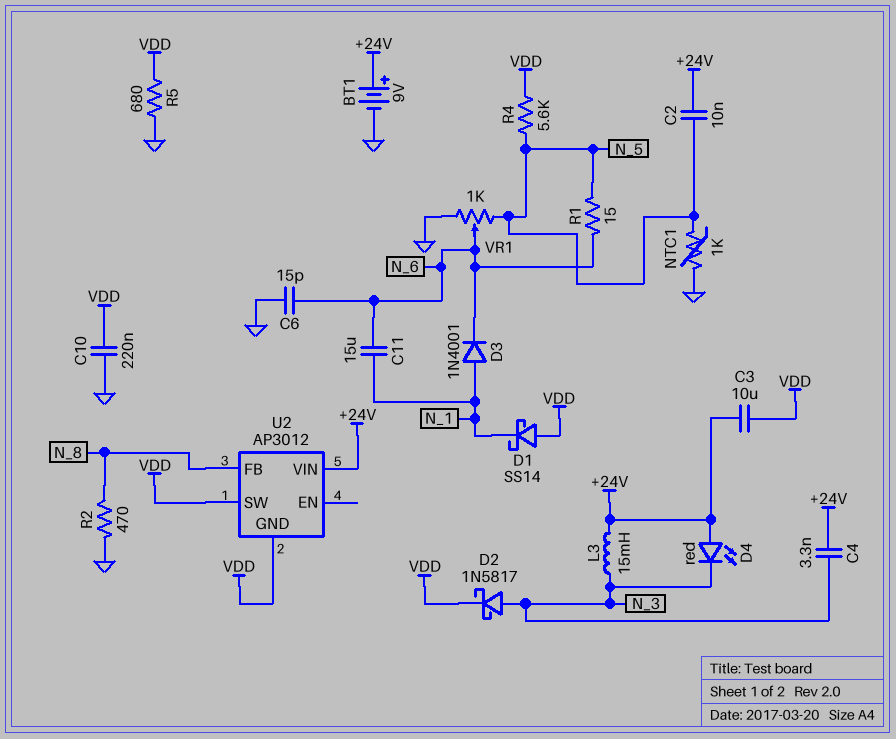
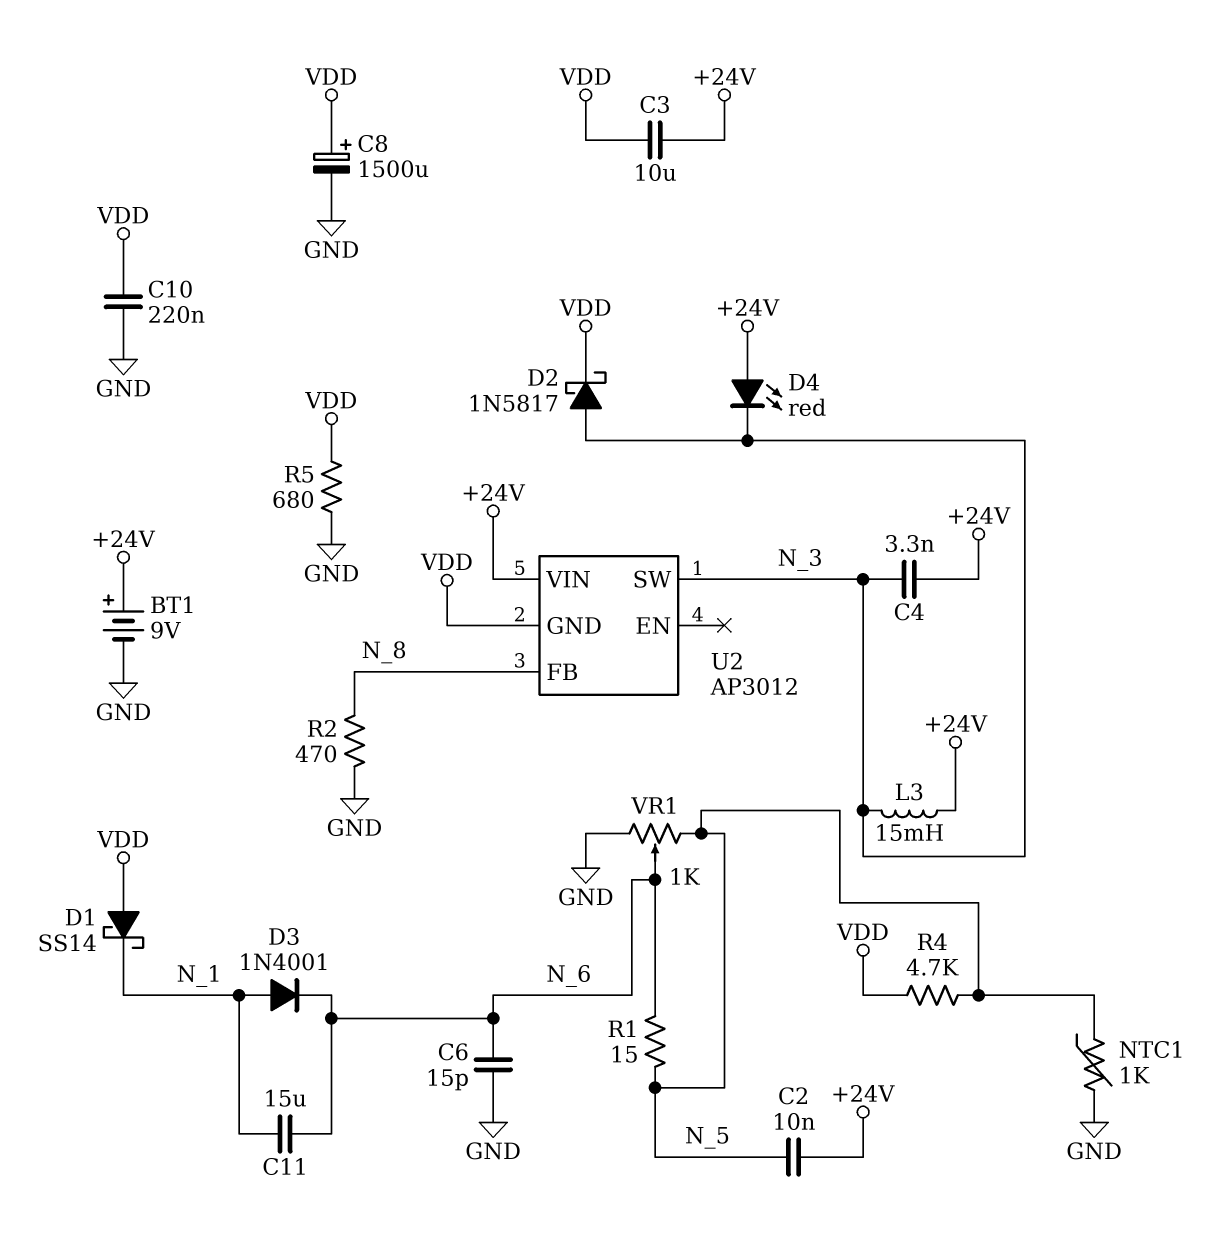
C8: none -> 1500uF (plus VDD, minus GND)
R4: 5.6k (N_5, VDD) -> 4.7k (N_5, VDD)
U2 pin SW: VDD -> N_3

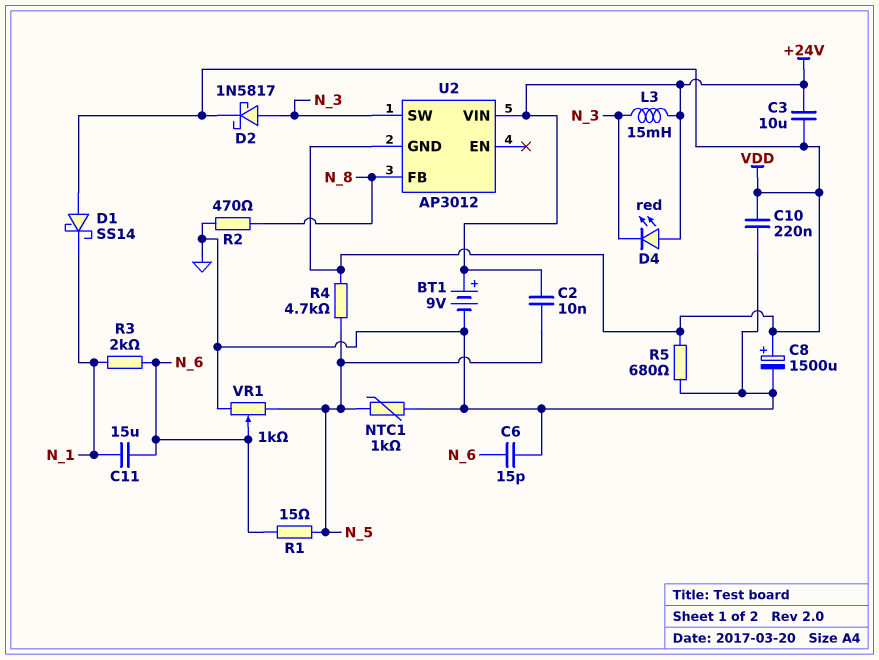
C4: 3.3nF (+24V, N_3) -> none
D3: diode 1N4001 (A N_1, K N_6) -> none
R3: none -> 2k (N_1, N_6)

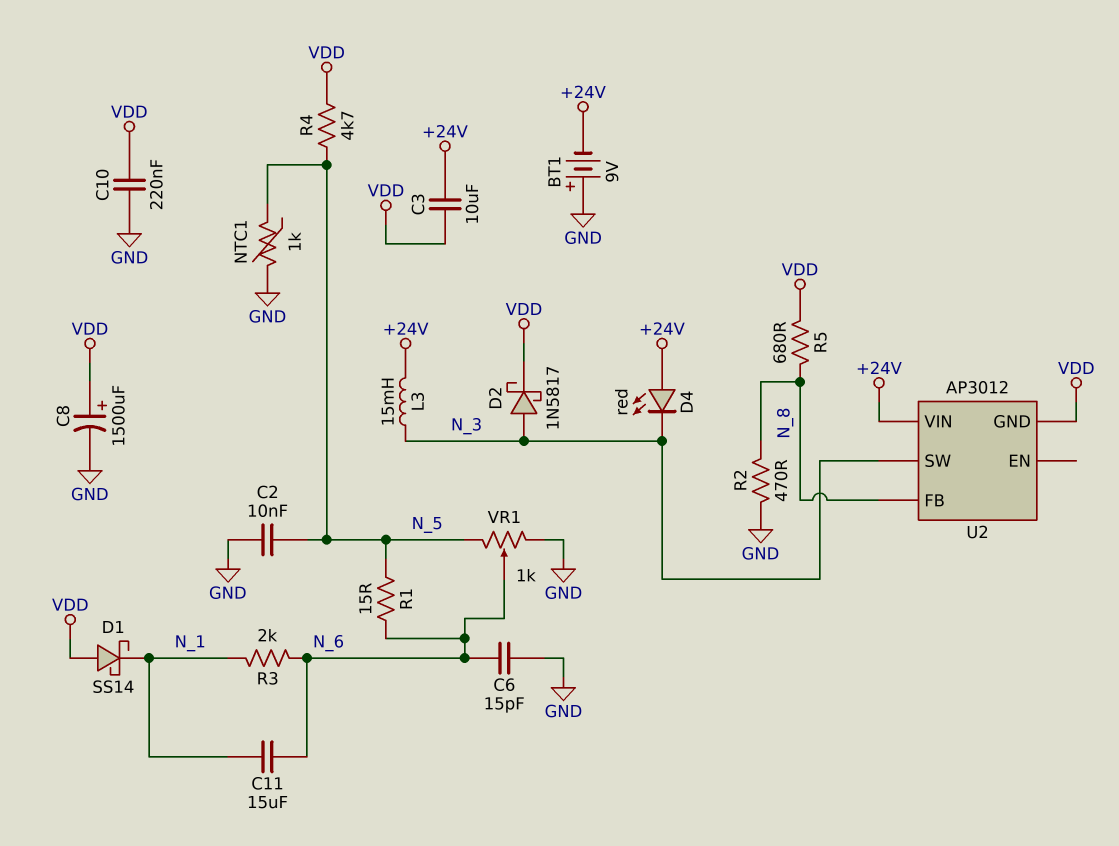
BT1: 9V (plus +24V, minus GND) -> 9V (plus GND, minus +24V)
C2: 10nF (+24V, N_5) -> 10nF (GND, N_5)
R5: 680 (GND, VDD) -> 680 (N_8, VDD)

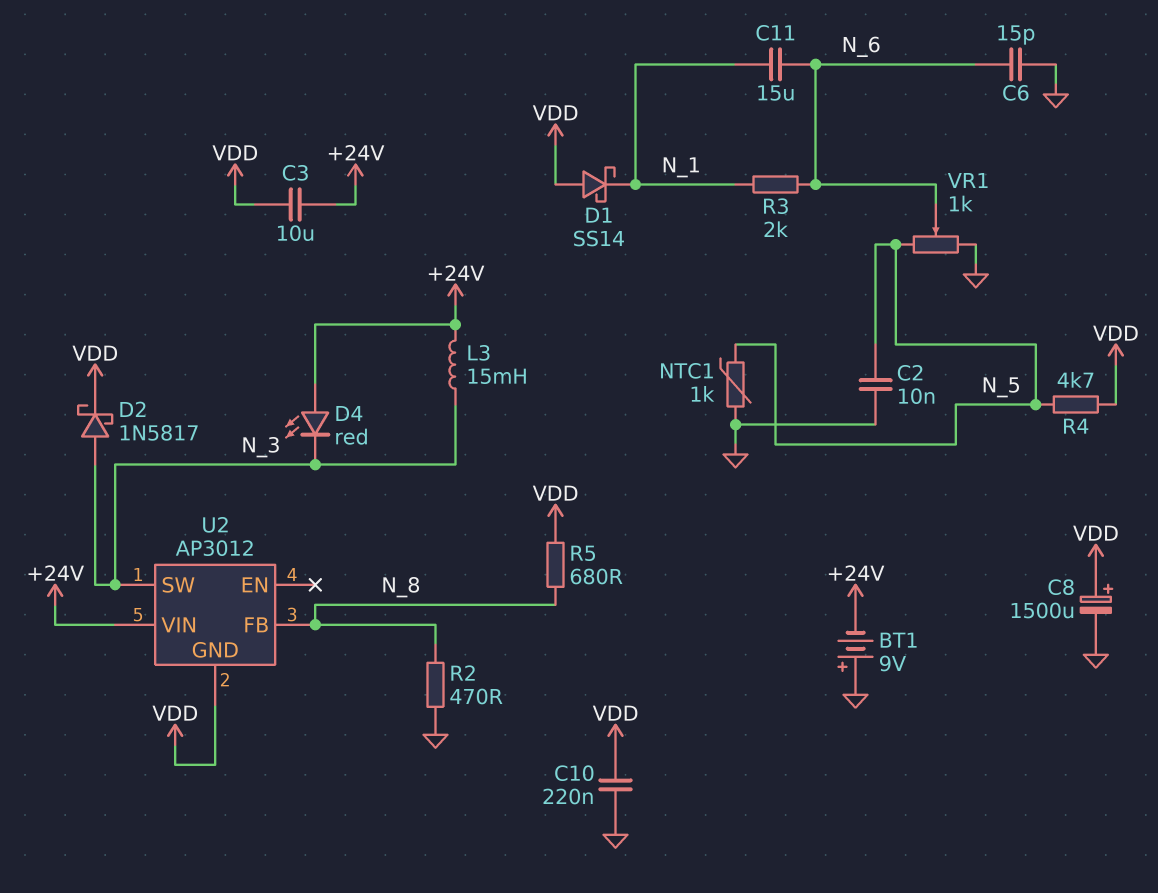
R1: 15 (N_5, N_6) -> none

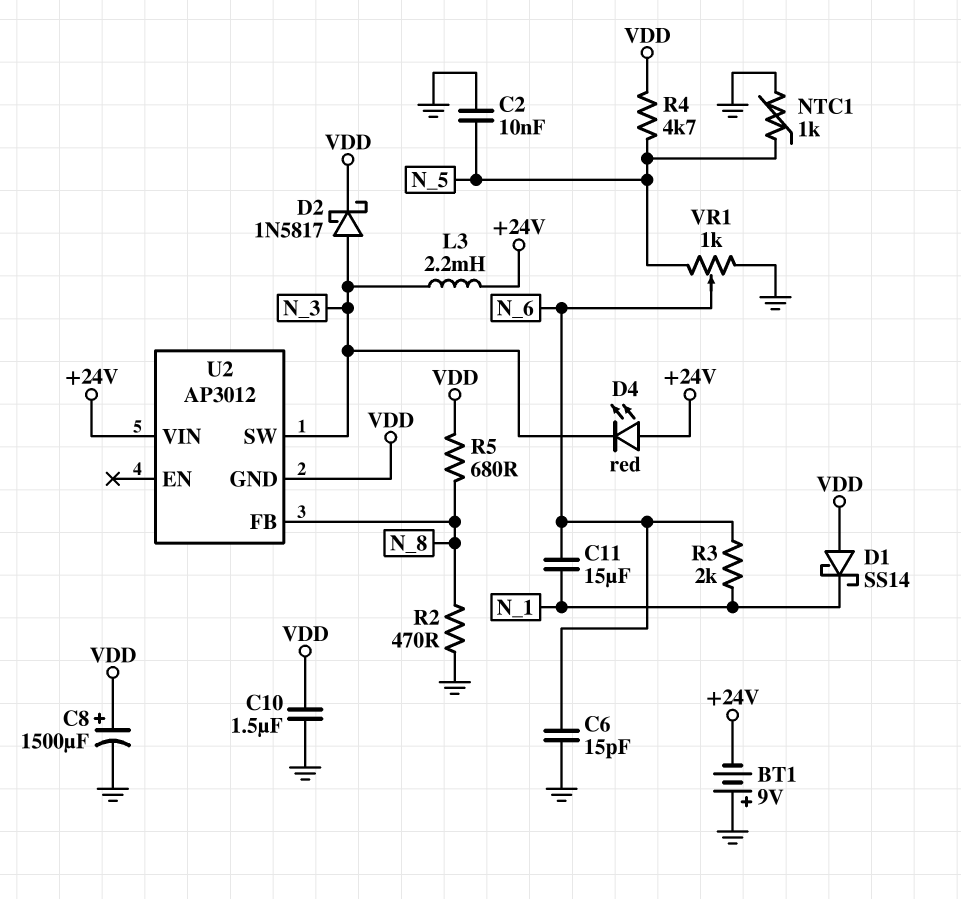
C3: 10uF (+24V, VDD) -> none
C10: 220nF (GND, VDD) -> 1.5uF (GND, VDD)
L3: 15mH (+24V, N_3) -> 2.2mH (+24V, N_3)

